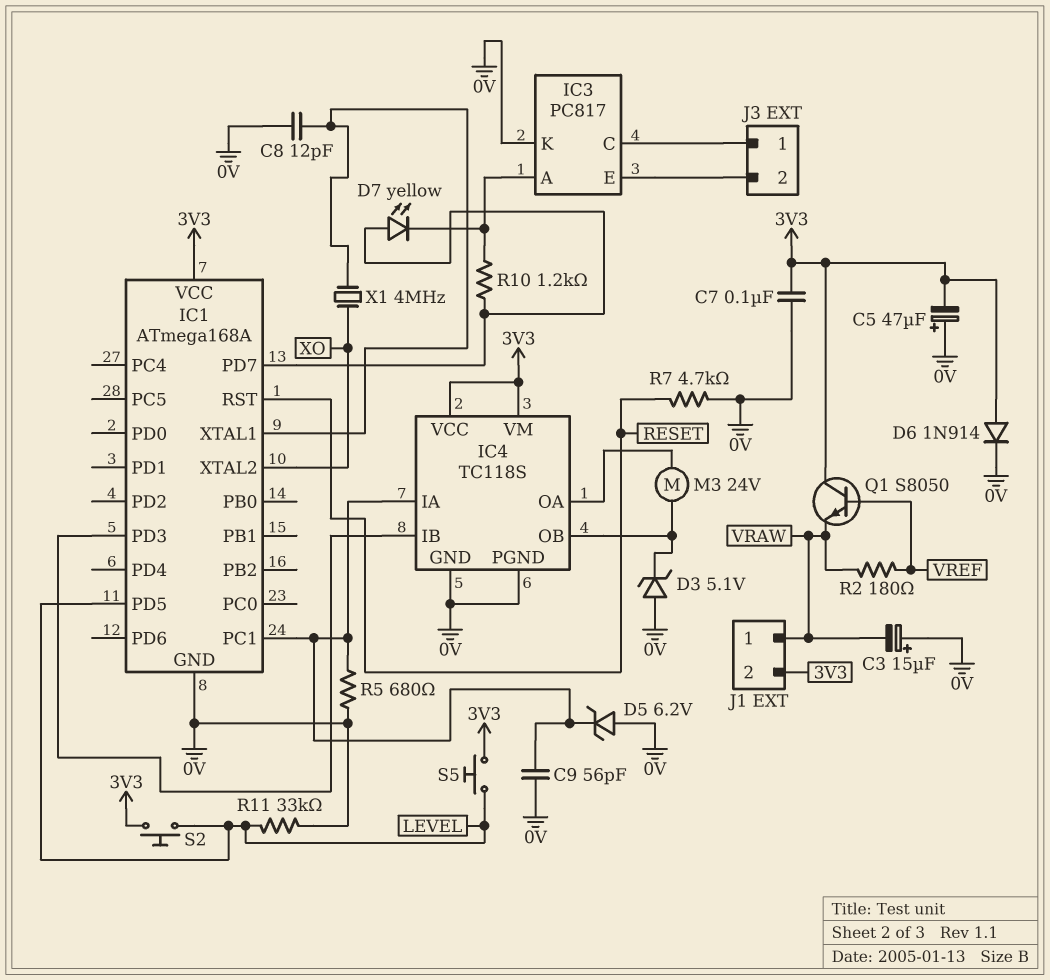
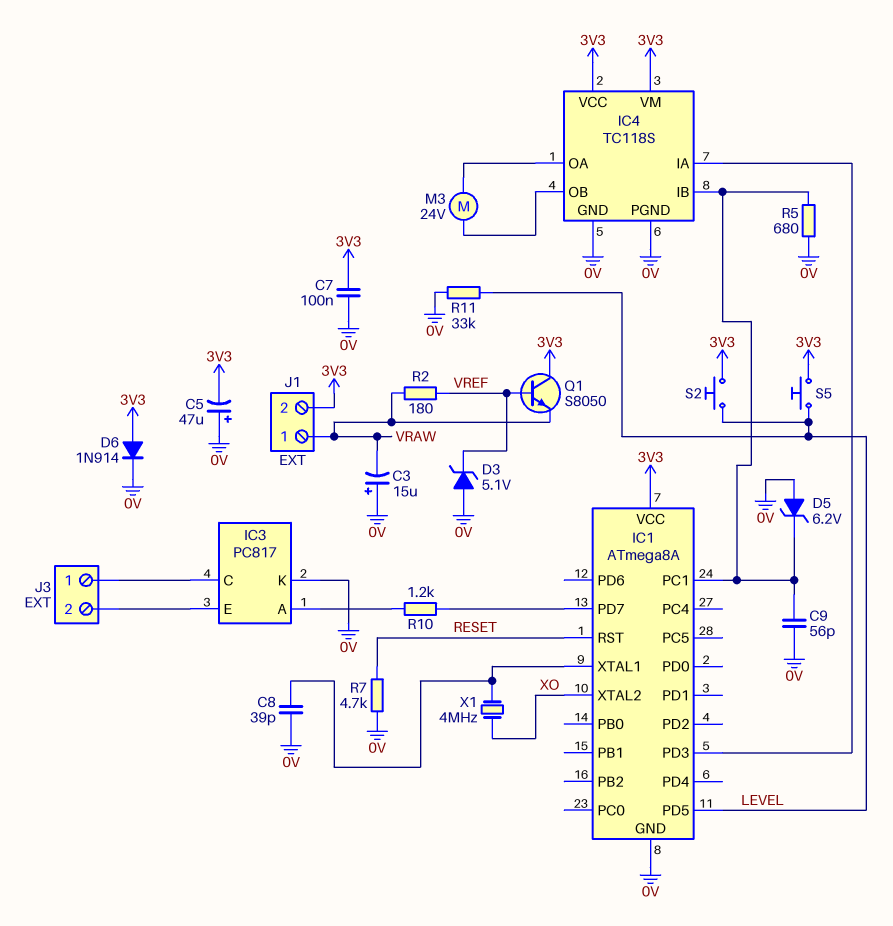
C8: 12pF (0V, IC1/XTAL1) -> 39pF (0V, IC1/XTAL1)
D3: zener 5.1V (A 0V, K IC4/OB) -> zener 5.1V (A 0V, K VREF)
D7: LED yellow (A IC1/PD7, K IC3/A) -> none
IC1: ATmega168A -> ATmega8A
IC4 pin IA: IC1/PC1 -> IC1/PD3
IC4 pin IB: IC1/PD3 -> IC1/PC1

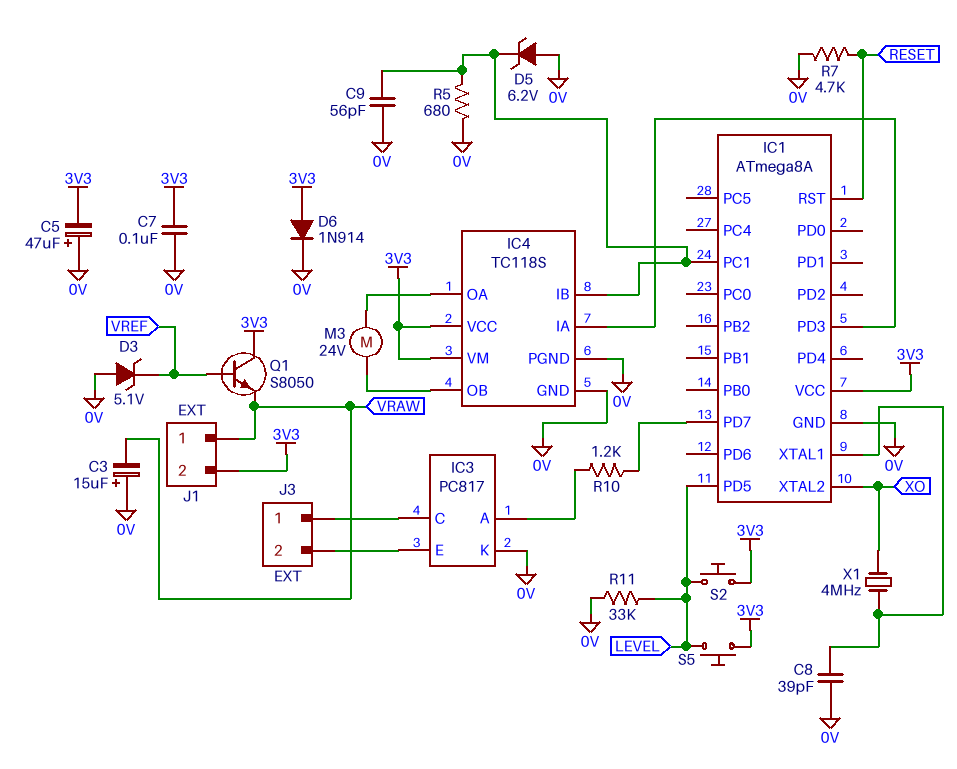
R2: 180 (VRAW, VREF) -> none

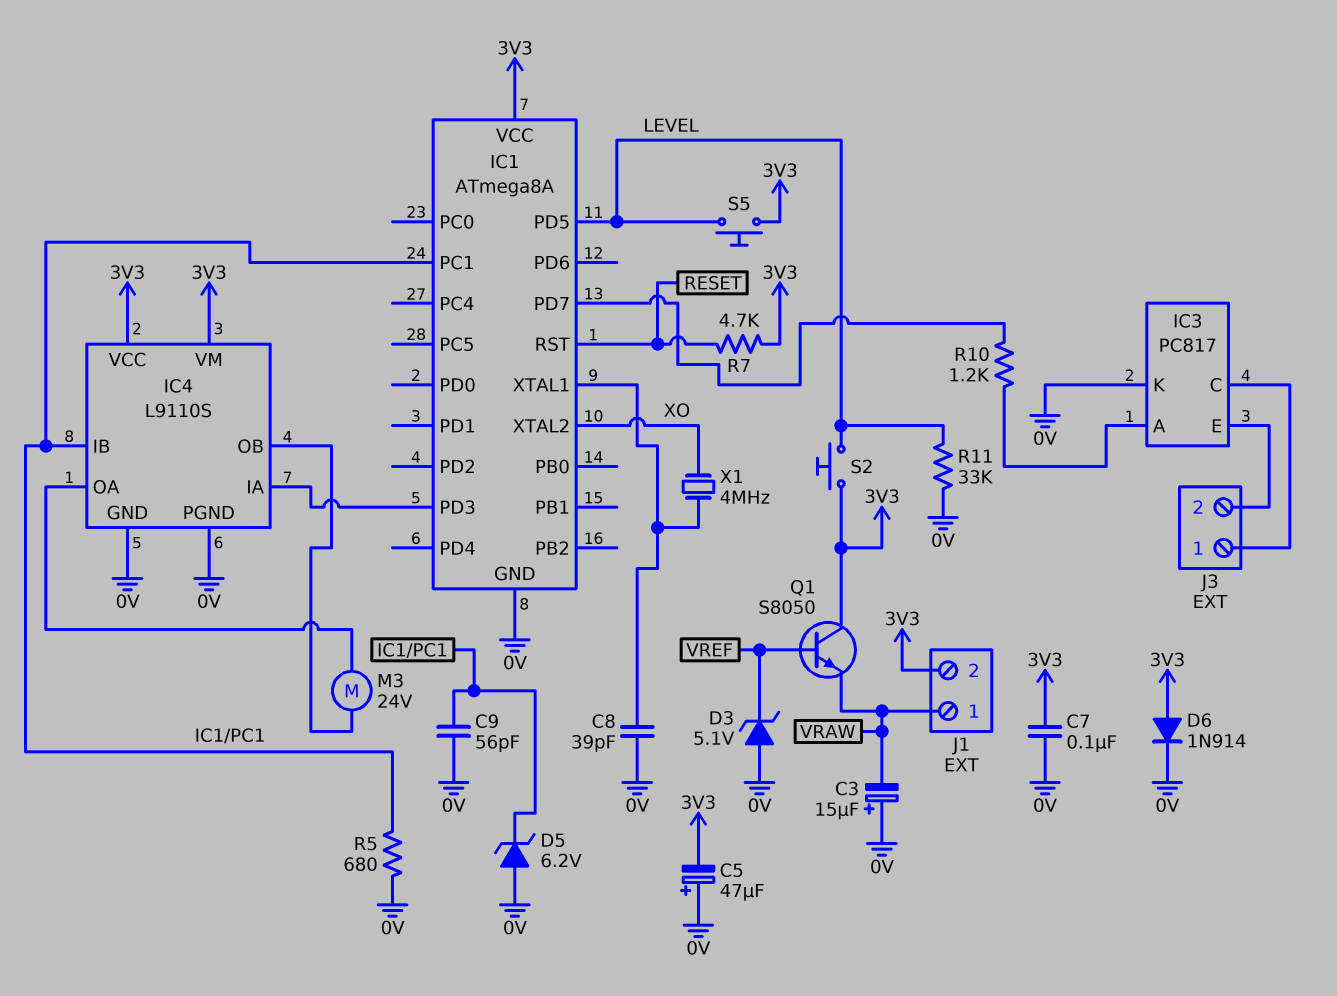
IC4: TC118S -> L9110S
R7: 4.7k (0V, RESET) -> 4.7k (3V3, RESET)

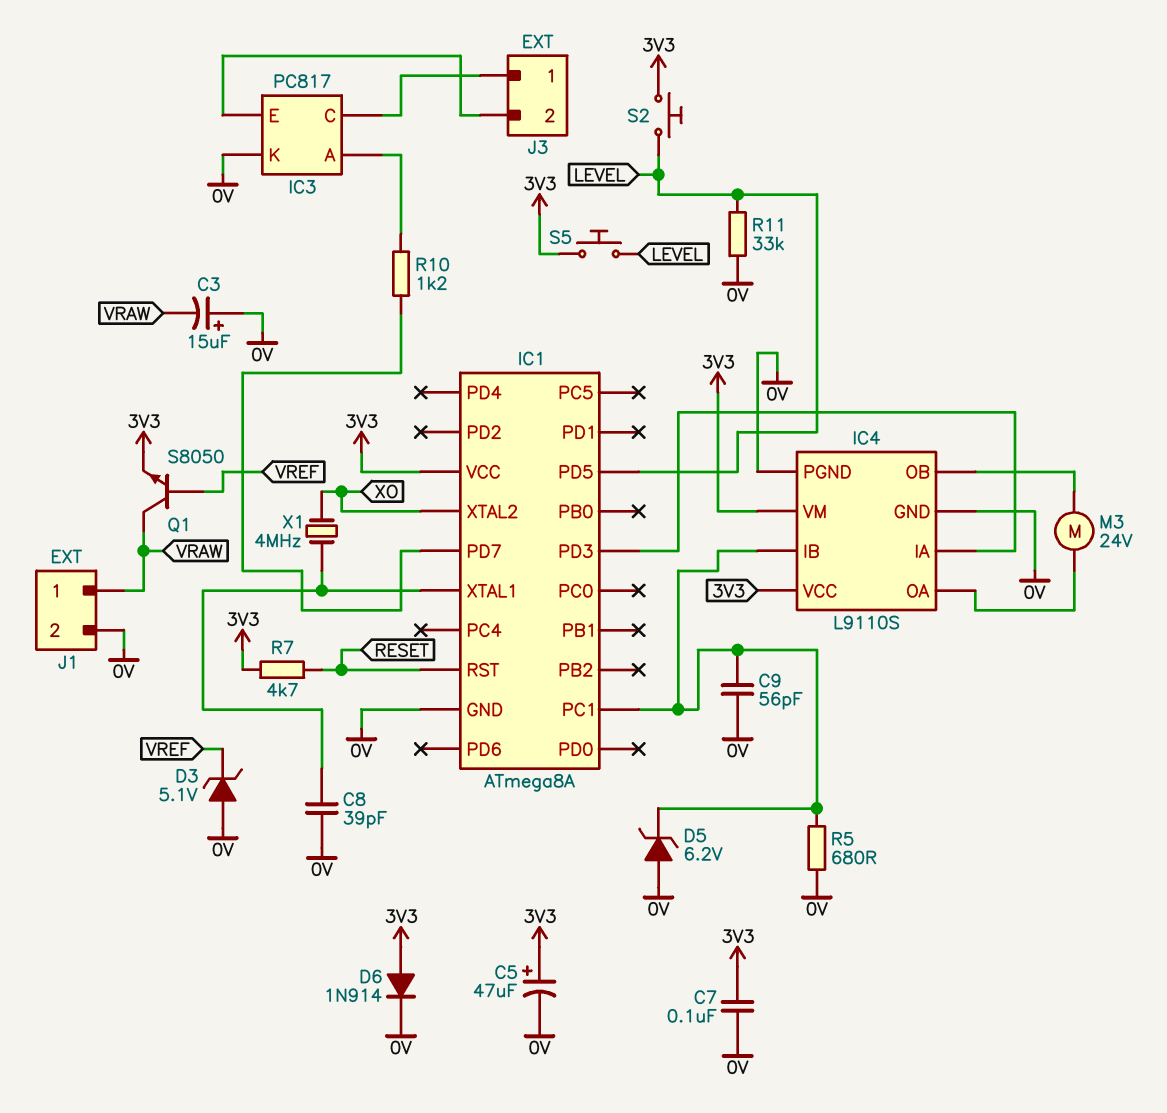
C5: 47uF (plus 0V, minus 3V3) -> 47uF (plus 3V3, minus 0V)
J1 pin 2: 3V3 -> 0V
Q1: NPN S8050 (B VREF, C 3V3, E VRAW) -> NPN S8050 (B VREF, C VRAW, E 3V3)

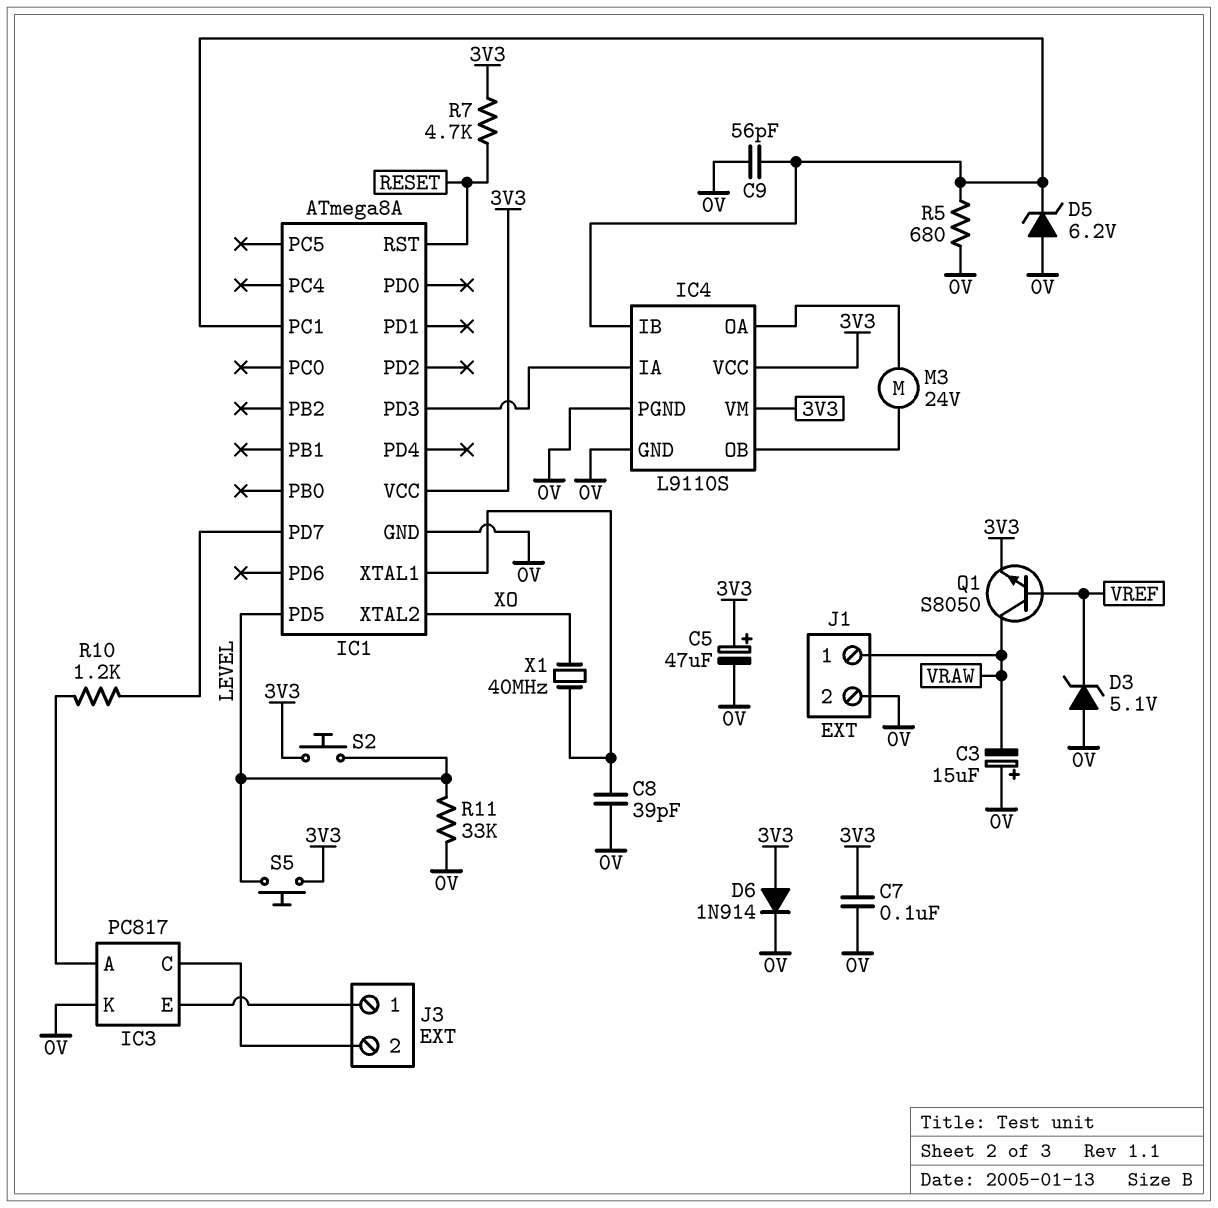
J3 pin 1: IC3/C -> IC3/E
J3 pin 2: IC3/E -> IC3/C
X1: 4MHz (IC1/XTAL1, XO) -> 40MHz (IC1/XTAL1, XO)

